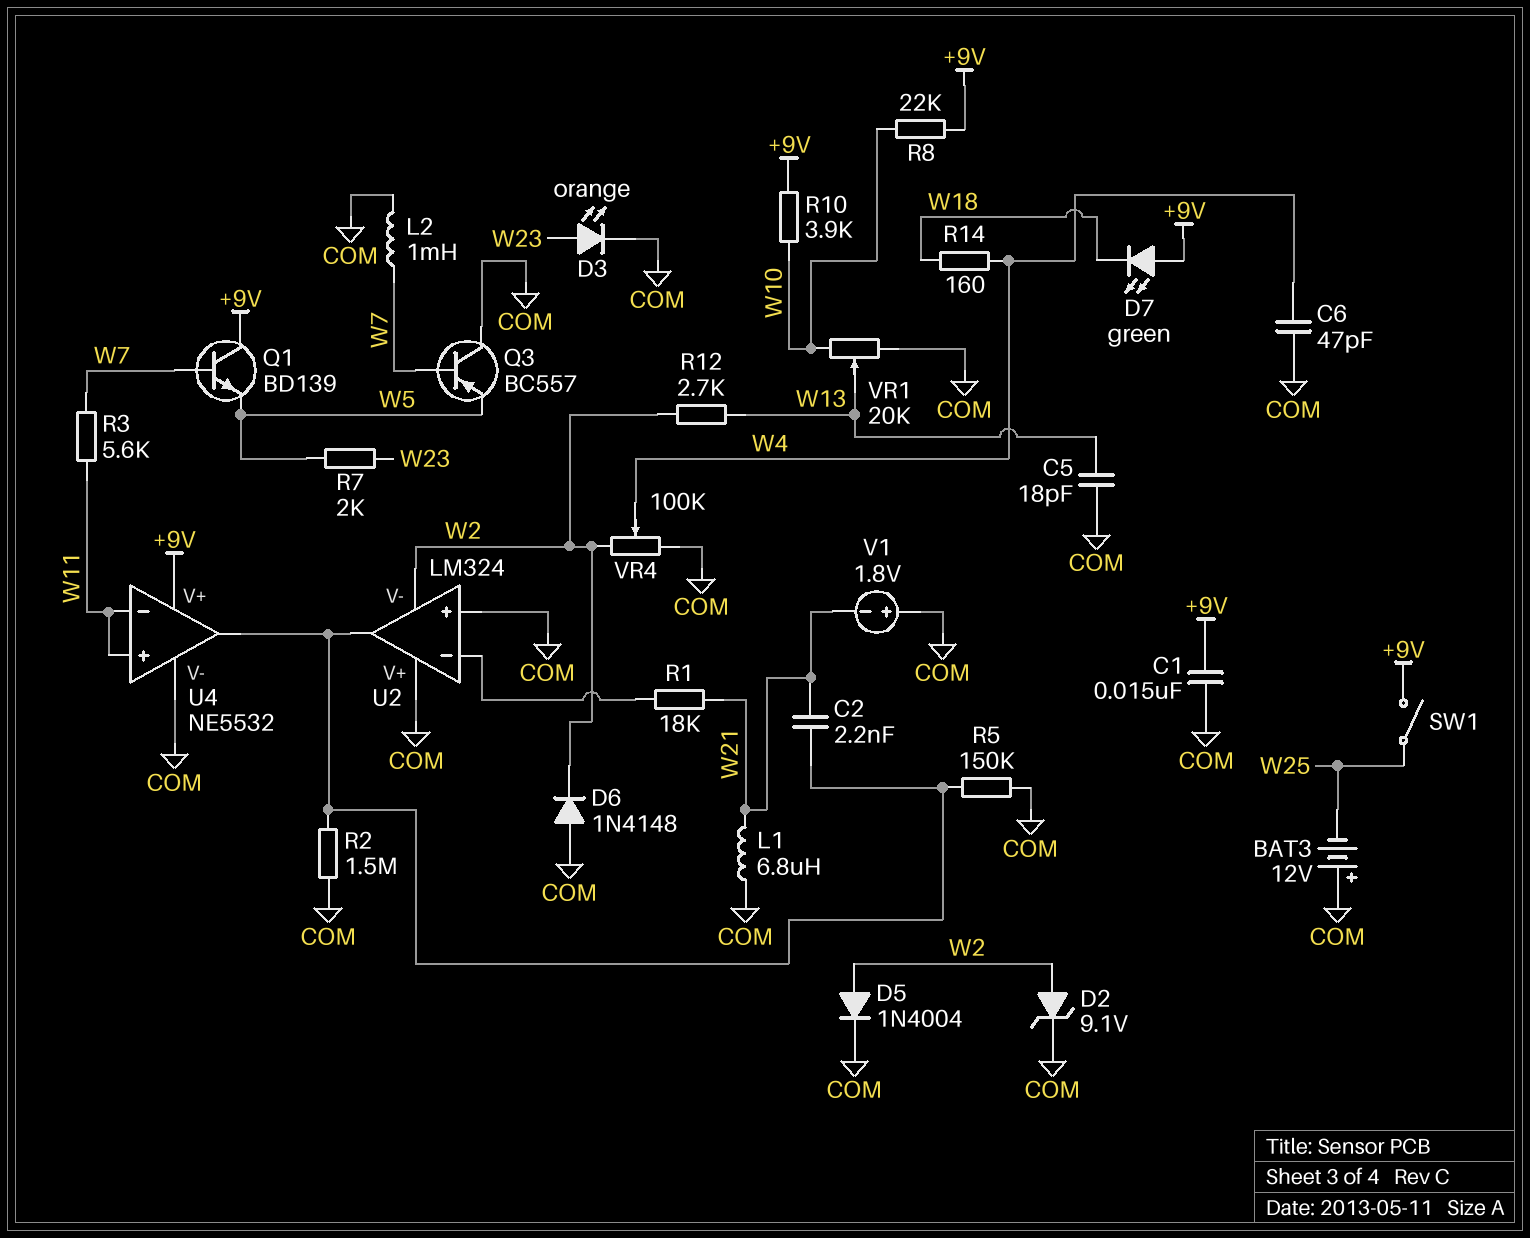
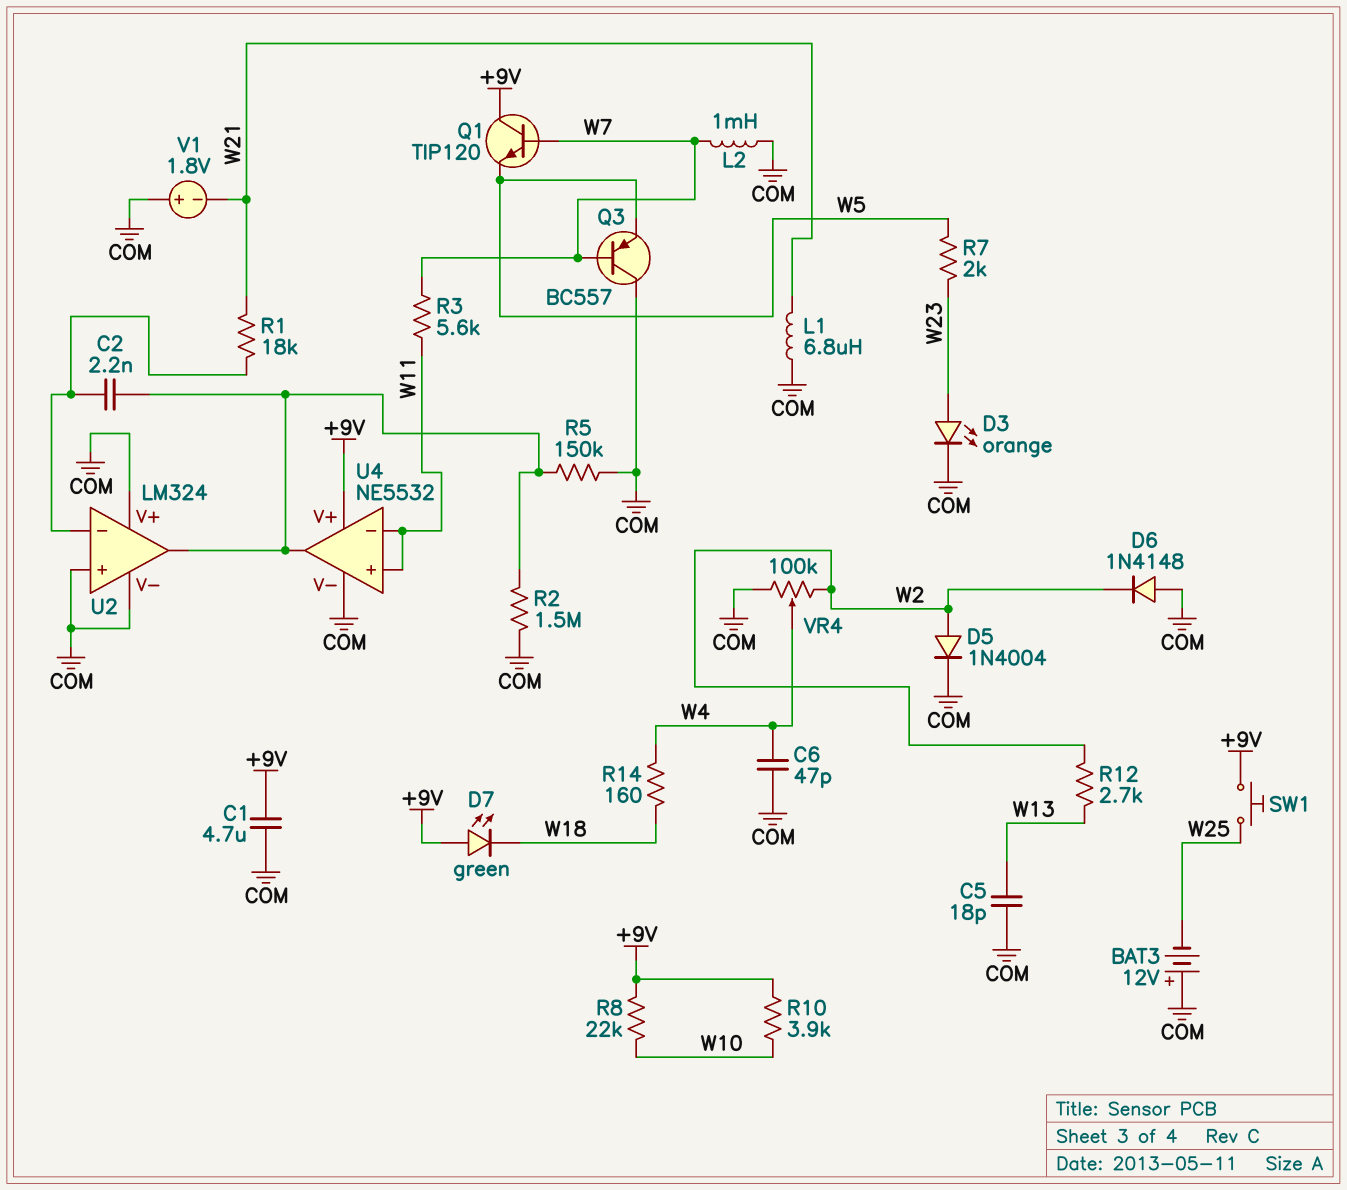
C1: 15nF (+9V, COM) -> 4.7uF (+9V, COM)
C2: 2.2nF (U2/out, W21) -> 2.2nF (U2/in-, U2/out)
D2: zener 9.1V (A W2, K COM) -> none
Q1: NPN BD139 (B W7, C +9V, E W5) -> NPN TIP120 (B W7, C +9V, E W5)
SW1: switch (+9V, W25) -> button (+9V, W25)
U2 pin V-: W2 -> COM
VR1: 20k (COM, W10, wiper W13) -> none

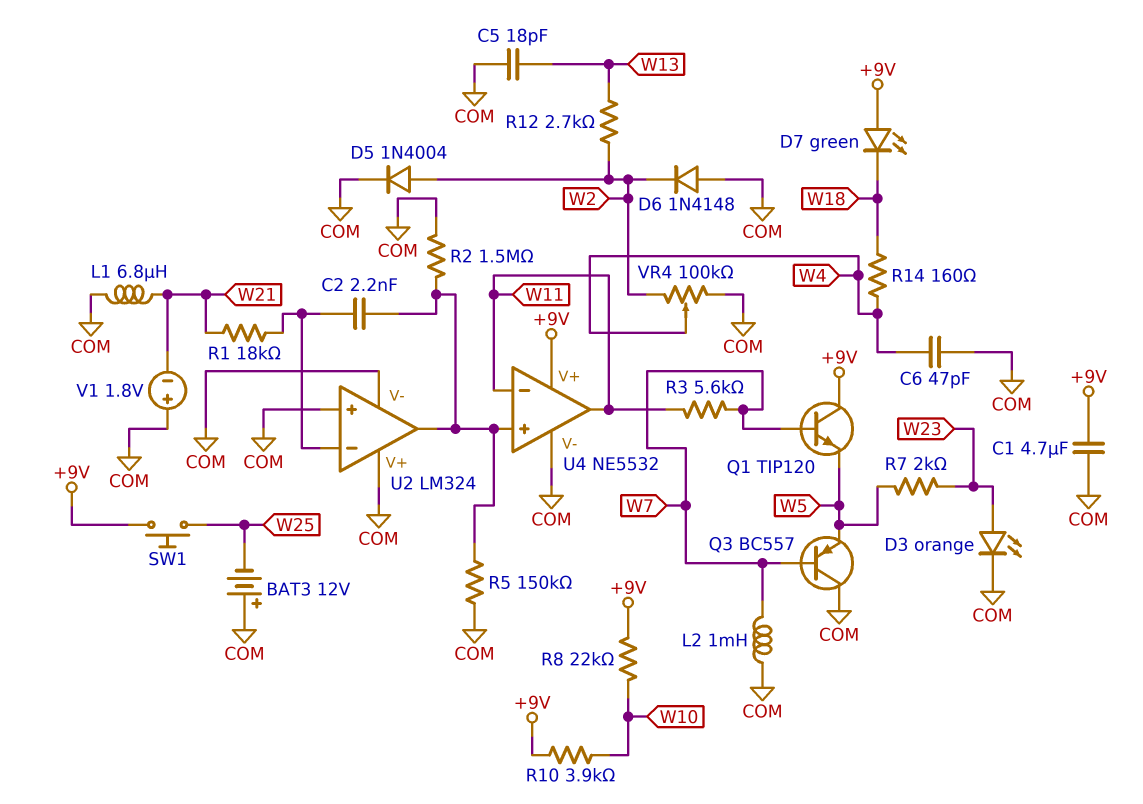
U4 pin in+: W11 -> U2/out
U4 pin out: U2/out -> W11

